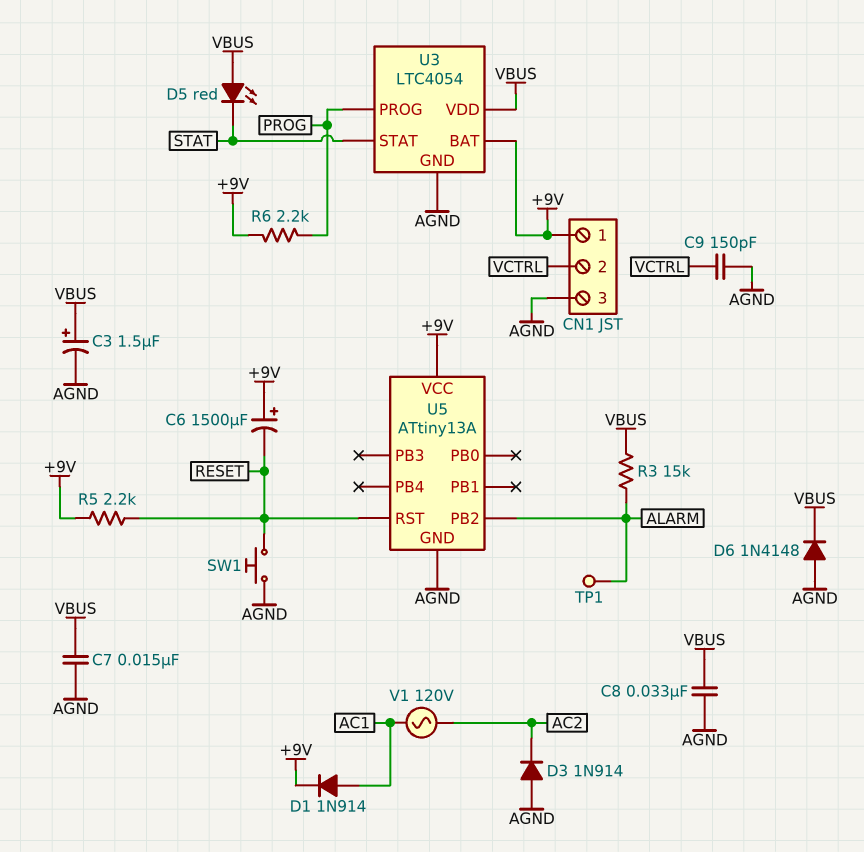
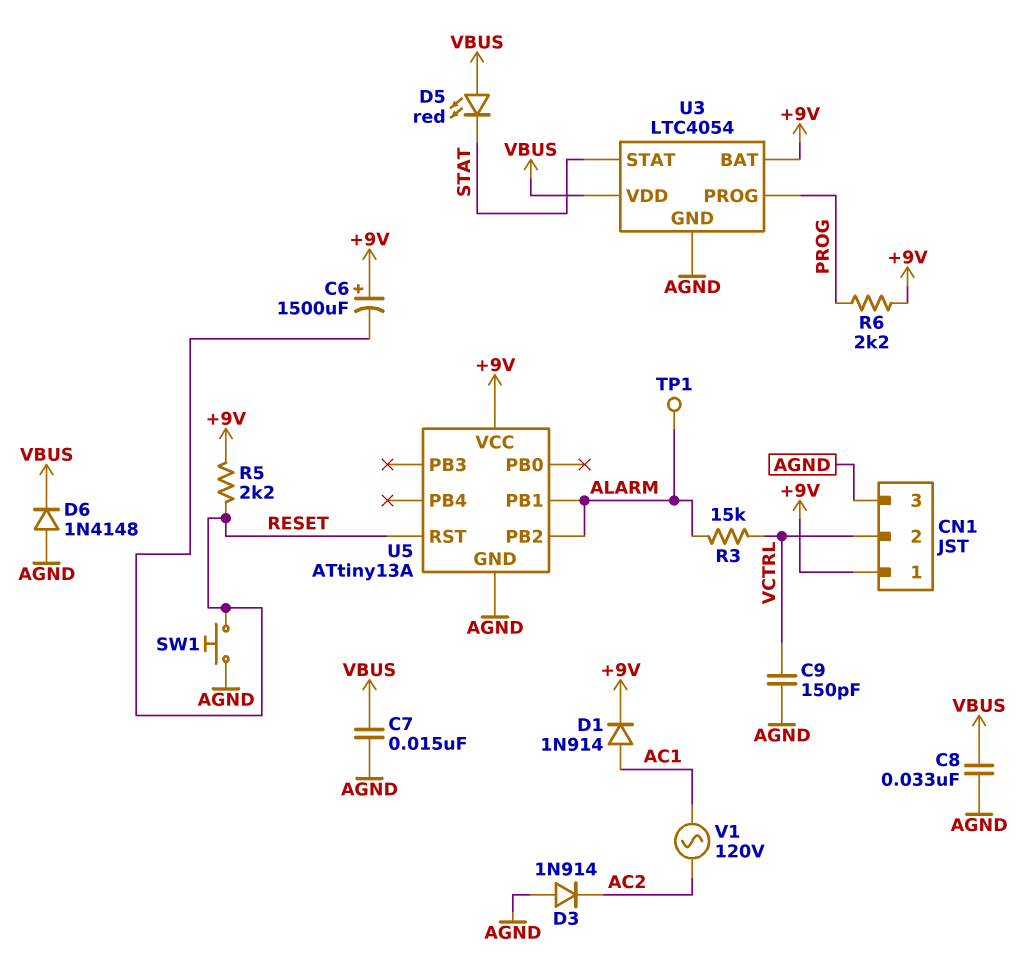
C3: 1.5uF (plus VBUS, minus AGND) -> none
R3: 15k (ALARM, VBUS) -> 15k (ALARM, VCTRL)
U5 pin PB1: none -> ALARM

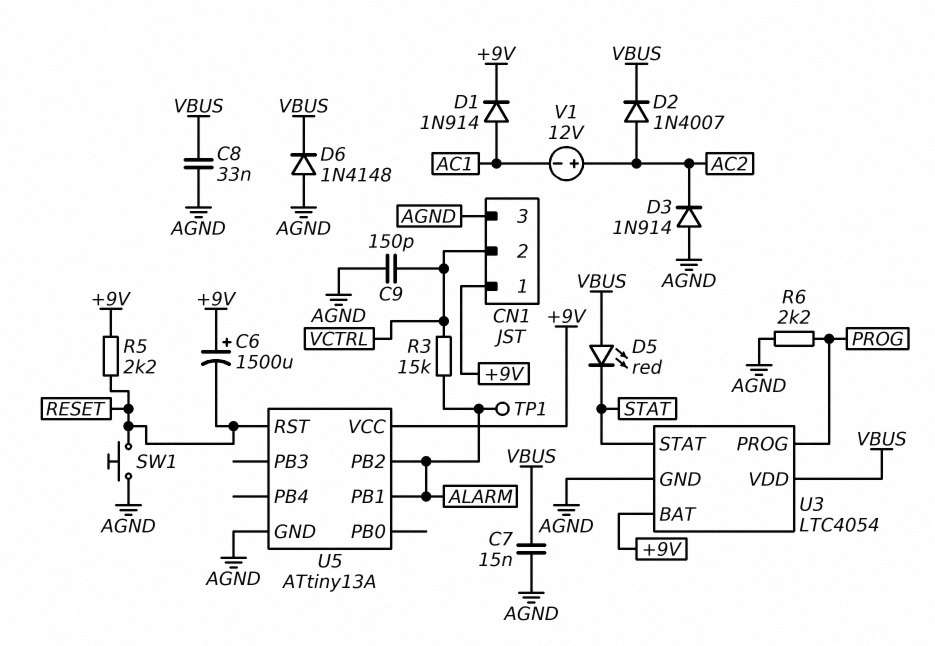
D2: none -> diode 1N4007 (A AC2, K VBUS)
R6: 2.2k (+9V, PROG) -> 2.2k (AGND, PROG)
V1: AC 120V (AC1, AC2) -> 12V (plus AC2, minus AC1)

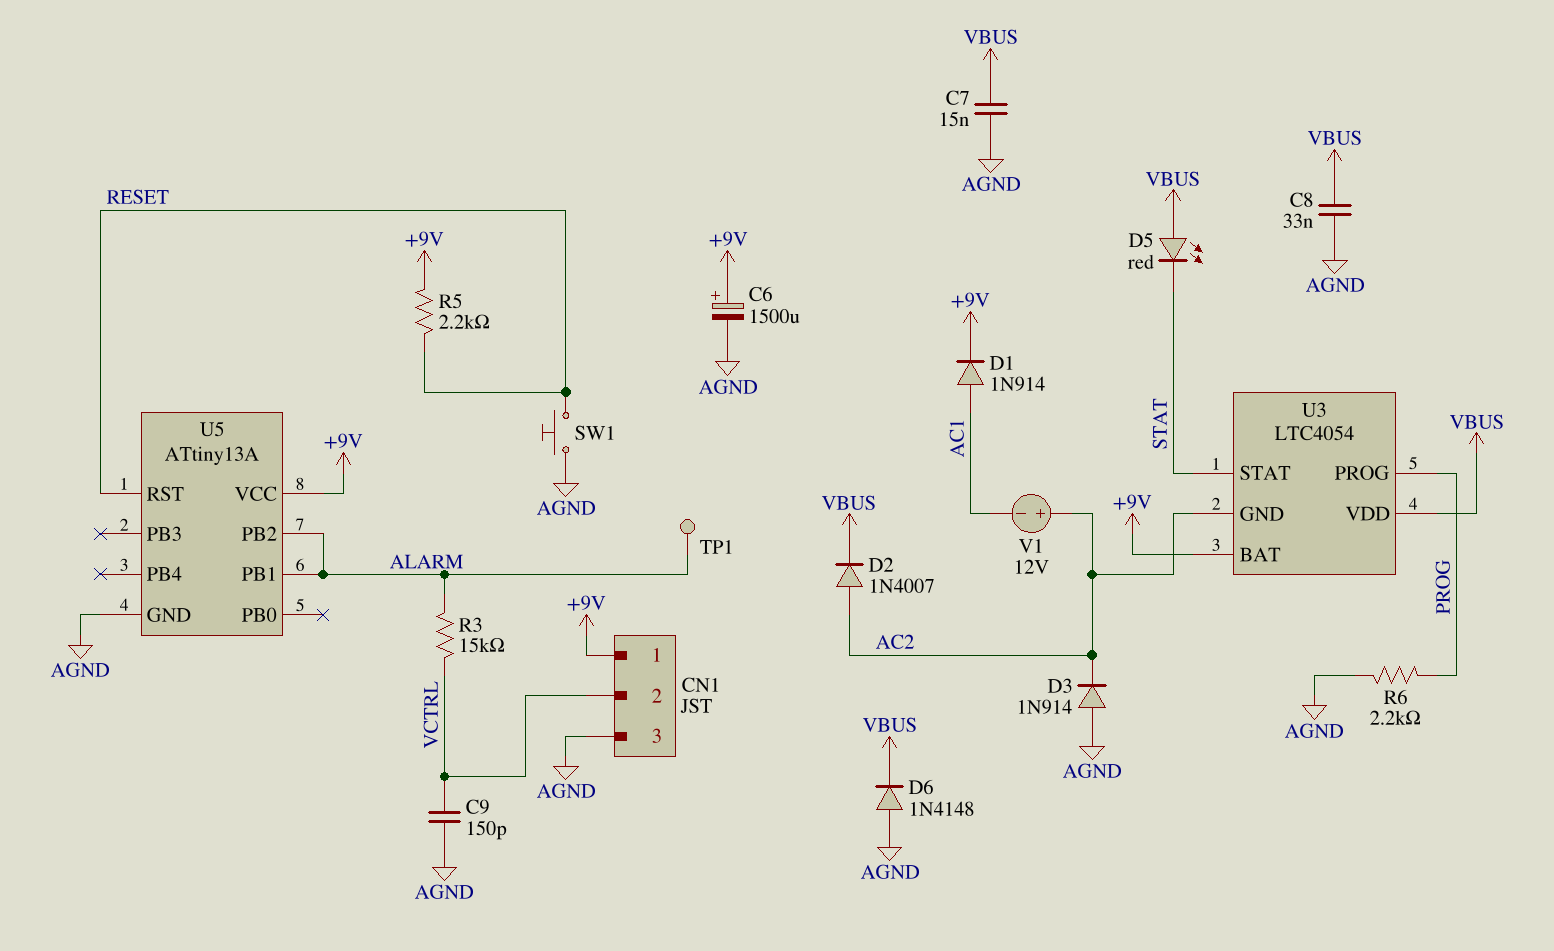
C6: 1500uF (plus +9V, minus RESET) -> 1500uF (plus +9V, minus AGND)
U3 pin GND: AGND -> AC2

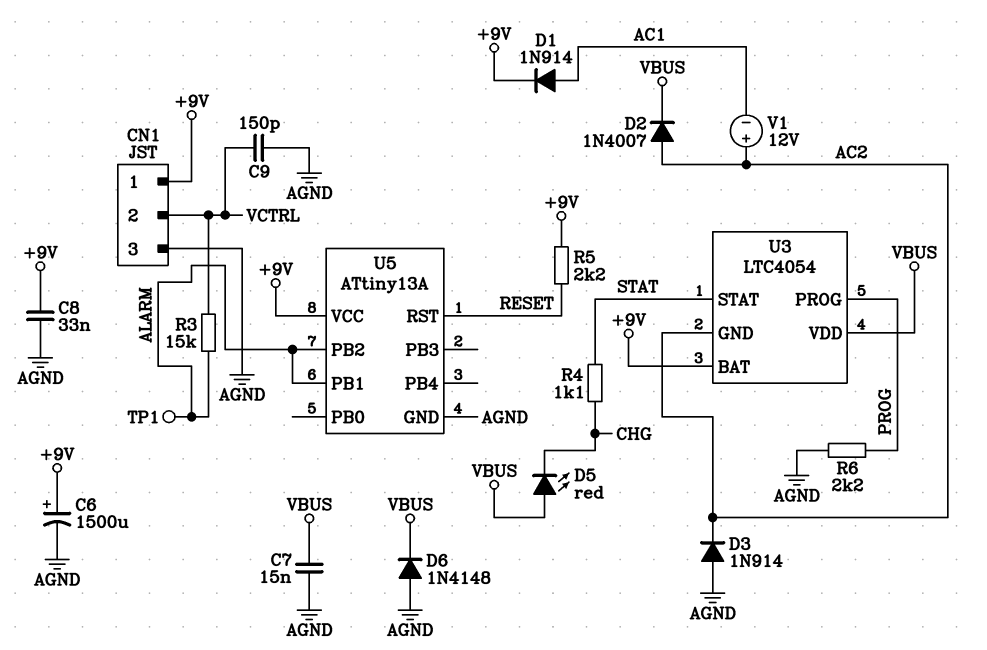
C8: 33nF (AGND, VBUS) -> 33nF (+9V, AGND)
D5: LED red (A VBUS, K STAT) -> LED red (A VBUS, K CHG)
R4: none -> 1.1k (CHG, STAT)
SW1: button (AGND, RESET) -> none

